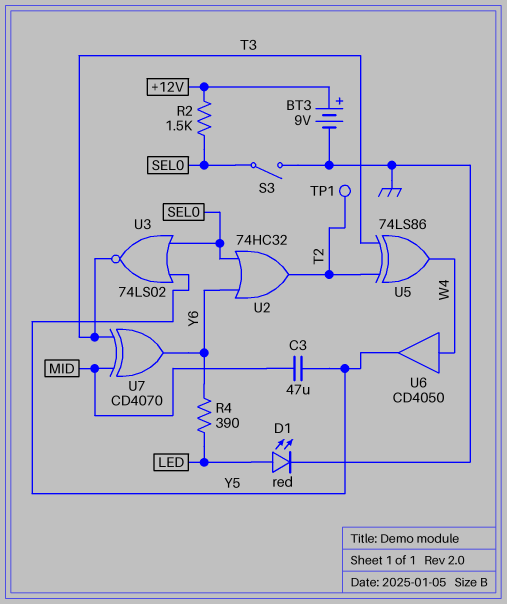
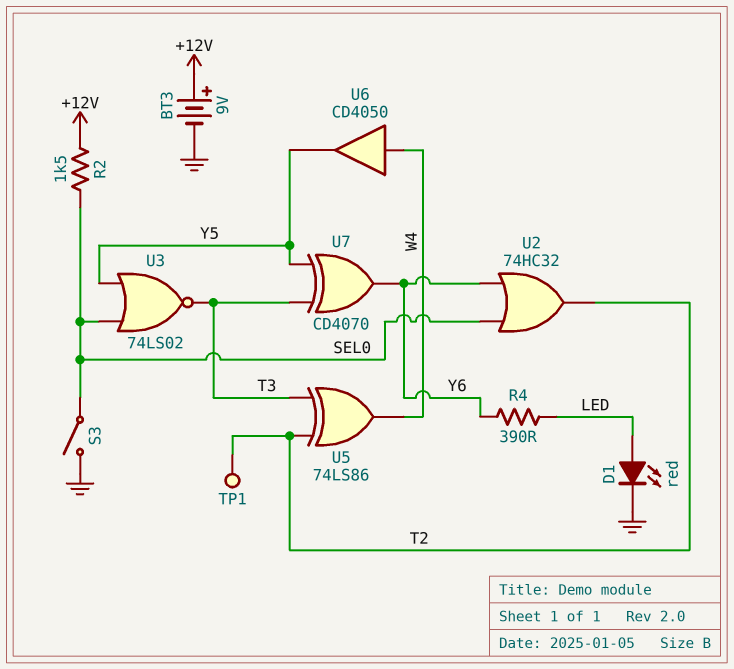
C3: 47uF (MID, Y5) -> none
U7: XOR CD4070 (in MID, in T3, out Y6) -> XOR CD4070 (in T3, in Y5, out Y6)

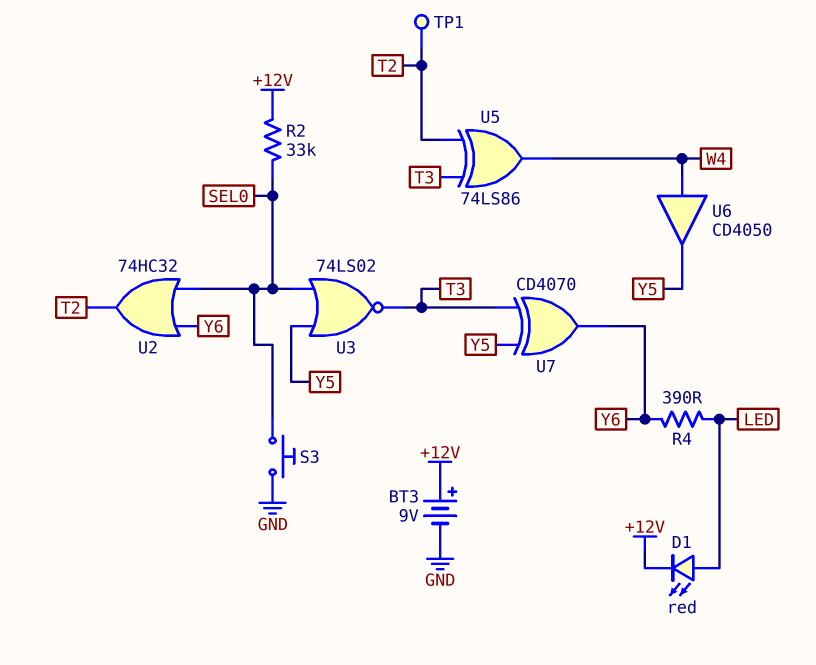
D1: LED red (A LED, K GND) -> LED red (A LED, K +12V)
R2: 1.5k (+12V, SEL0) -> 33k (+12V, SEL0)
S3: switch (GND, SEL0) -> button (GND, SEL0)

